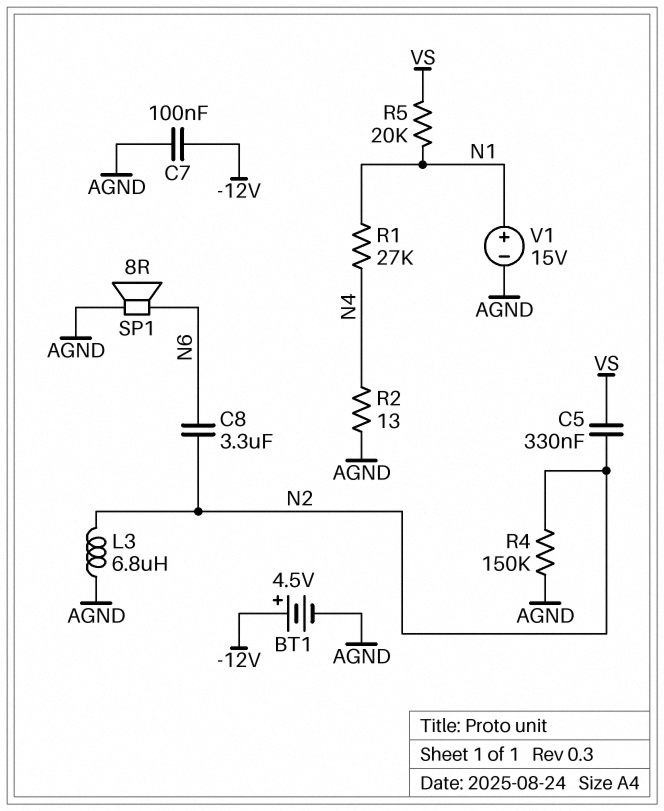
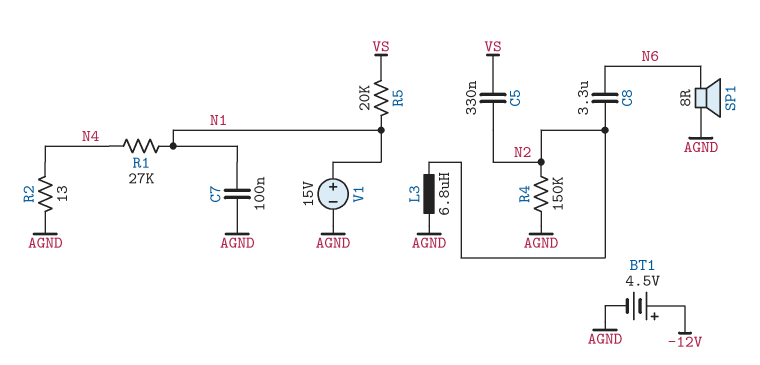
C7: 100nF (-12V, AGND) -> 100nF (AGND, N1)

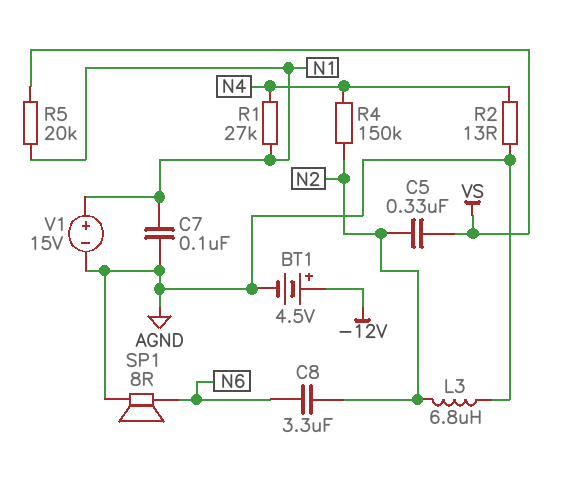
R4: 150k (AGND, N2) -> 150k (N2, N4)

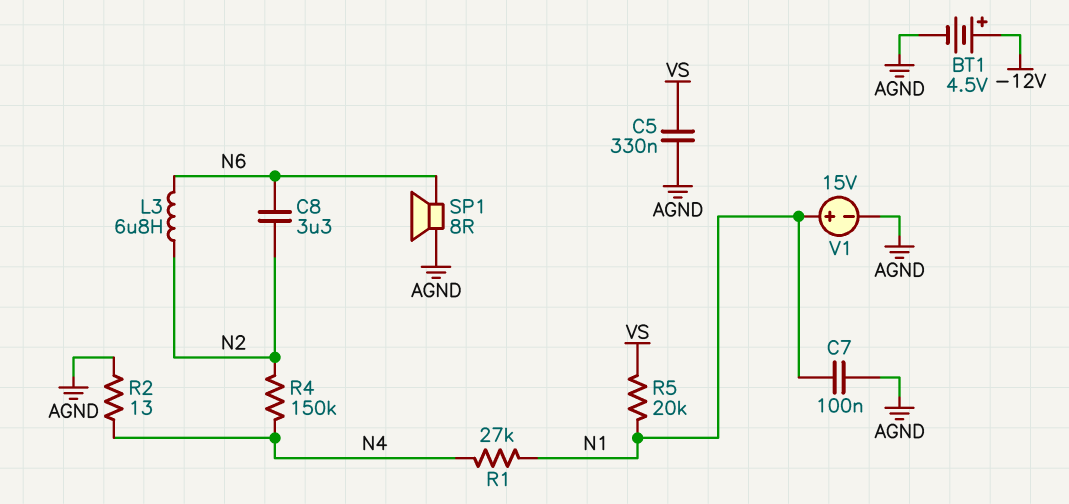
C5: 330nF (N2, VS) -> 330nF (AGND, VS)
L3: 6.8uH (AGND, N2) -> 6.8uH (N2, N6)

